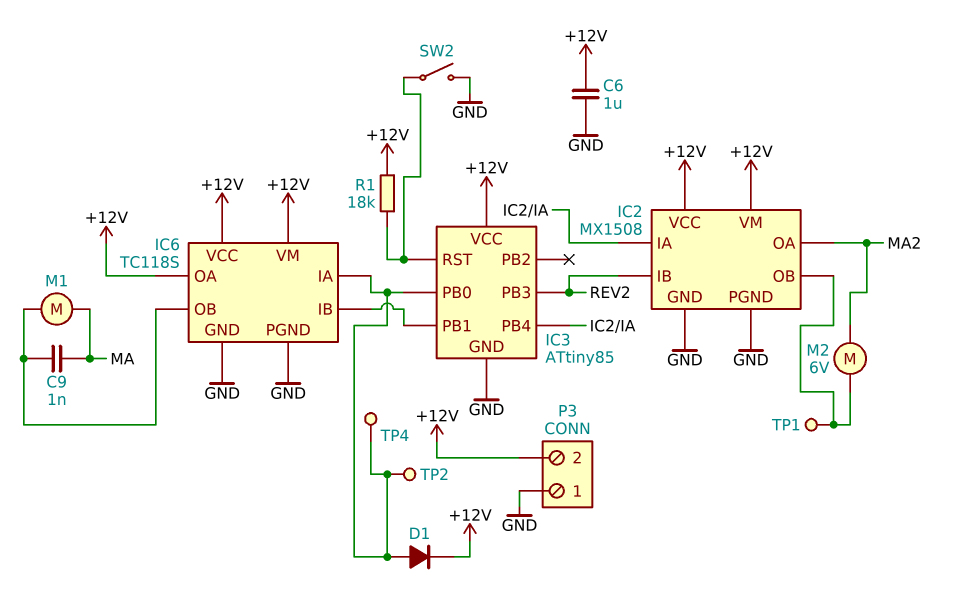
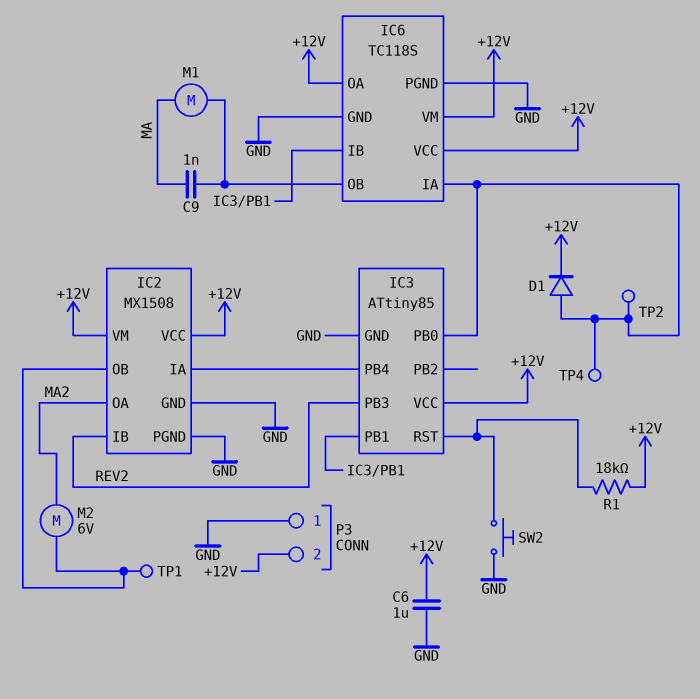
SW2: switch (GND, IC3/RST) -> button (GND, IC3/RST)

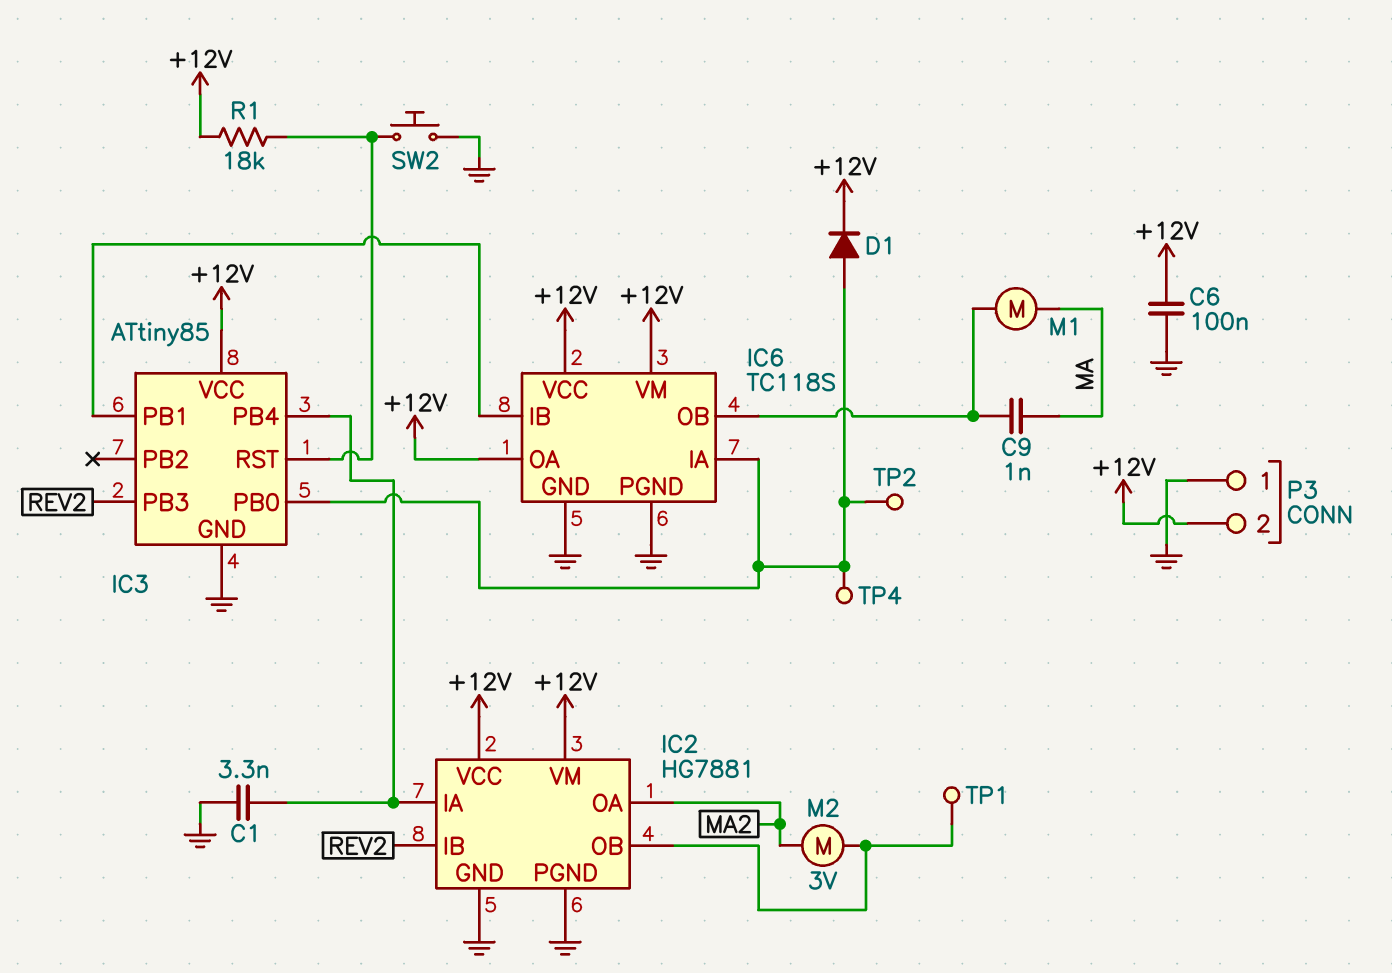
C1: none -> 3.3nF (GND, IC2/IA)
C6: 1uF (+12V, GND) -> 100nF (+12V, GND)
IC2: MX1508 -> HG7881
M2: motor 6V (IC2/OB, MA2) -> motor 3V (IC2/OB, MA2)

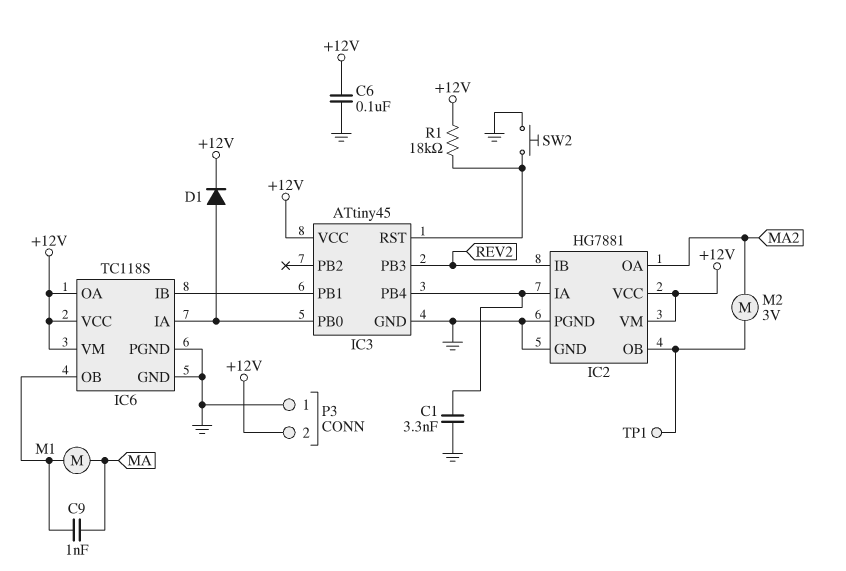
IC3: ATtiny85 -> ATtiny45
TP2: test point (IC3/PB0) -> none
TP4: test point (IC3/PB0) -> none

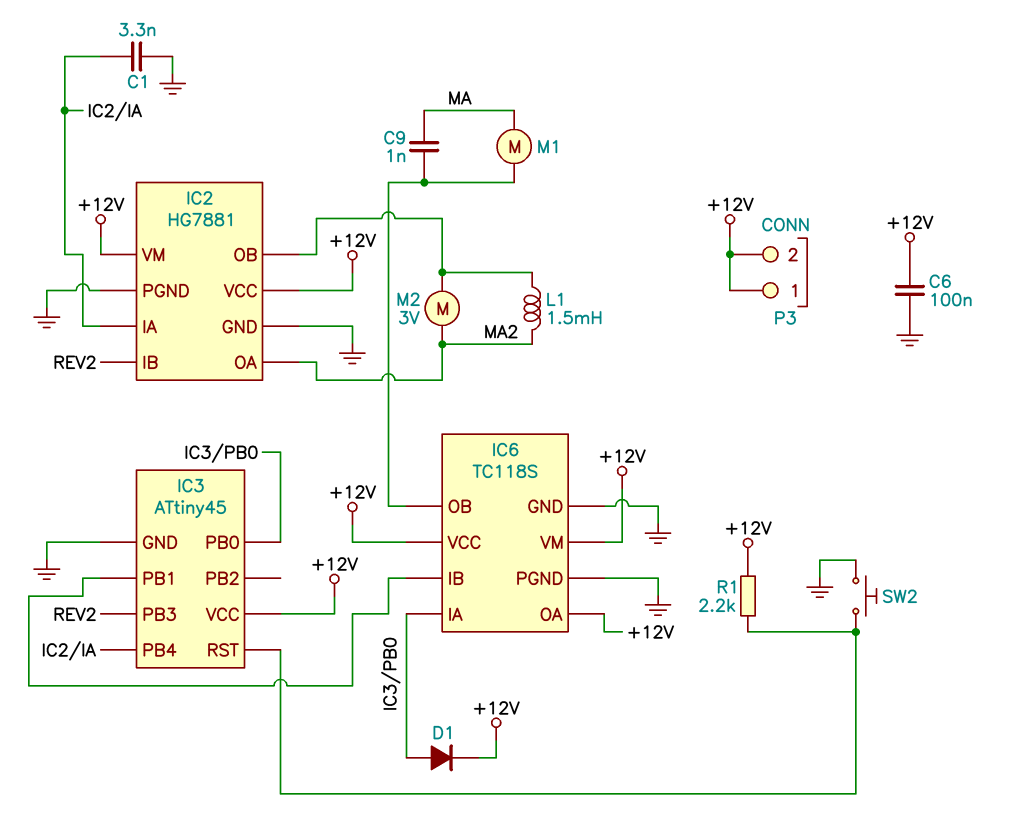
L1: none -> 1.5mH (IC2/OB, MA2)
P3 pin 1: GND -> +12V
R1: 18k (+12V, IC3/RST) -> 2.2k (+12V, IC3/RST)
TP1: test point (IC2/OB) -> none

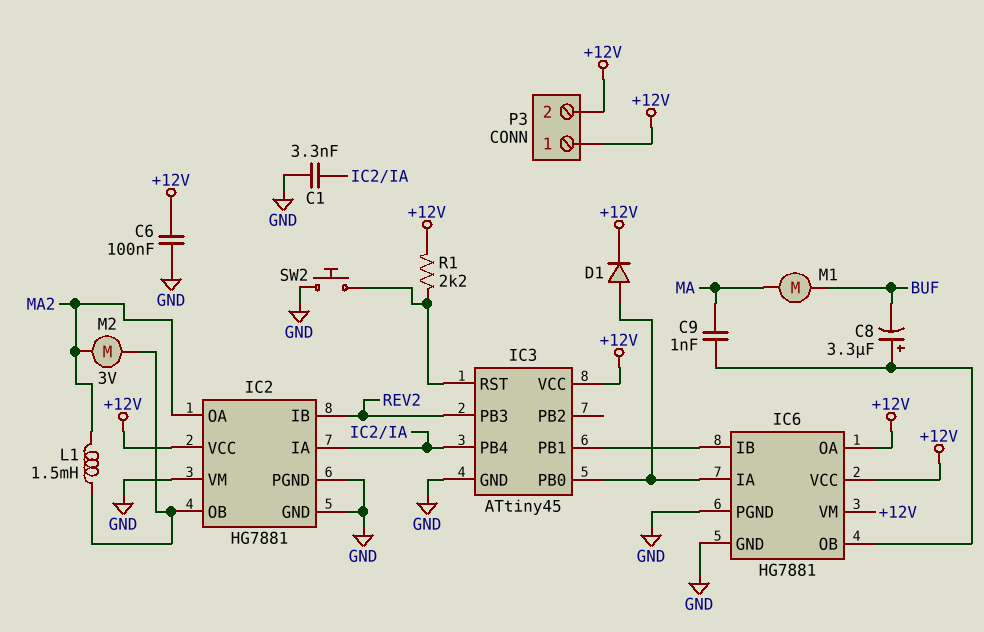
C8: none -> 3.3uF (plus IC6/OB, minus BUF)
IC2 pin VM: +12V -> GND
IC6: TC118S -> HG7881
M1: motor (IC6/OB, MA) -> motor (BUF, MA)

